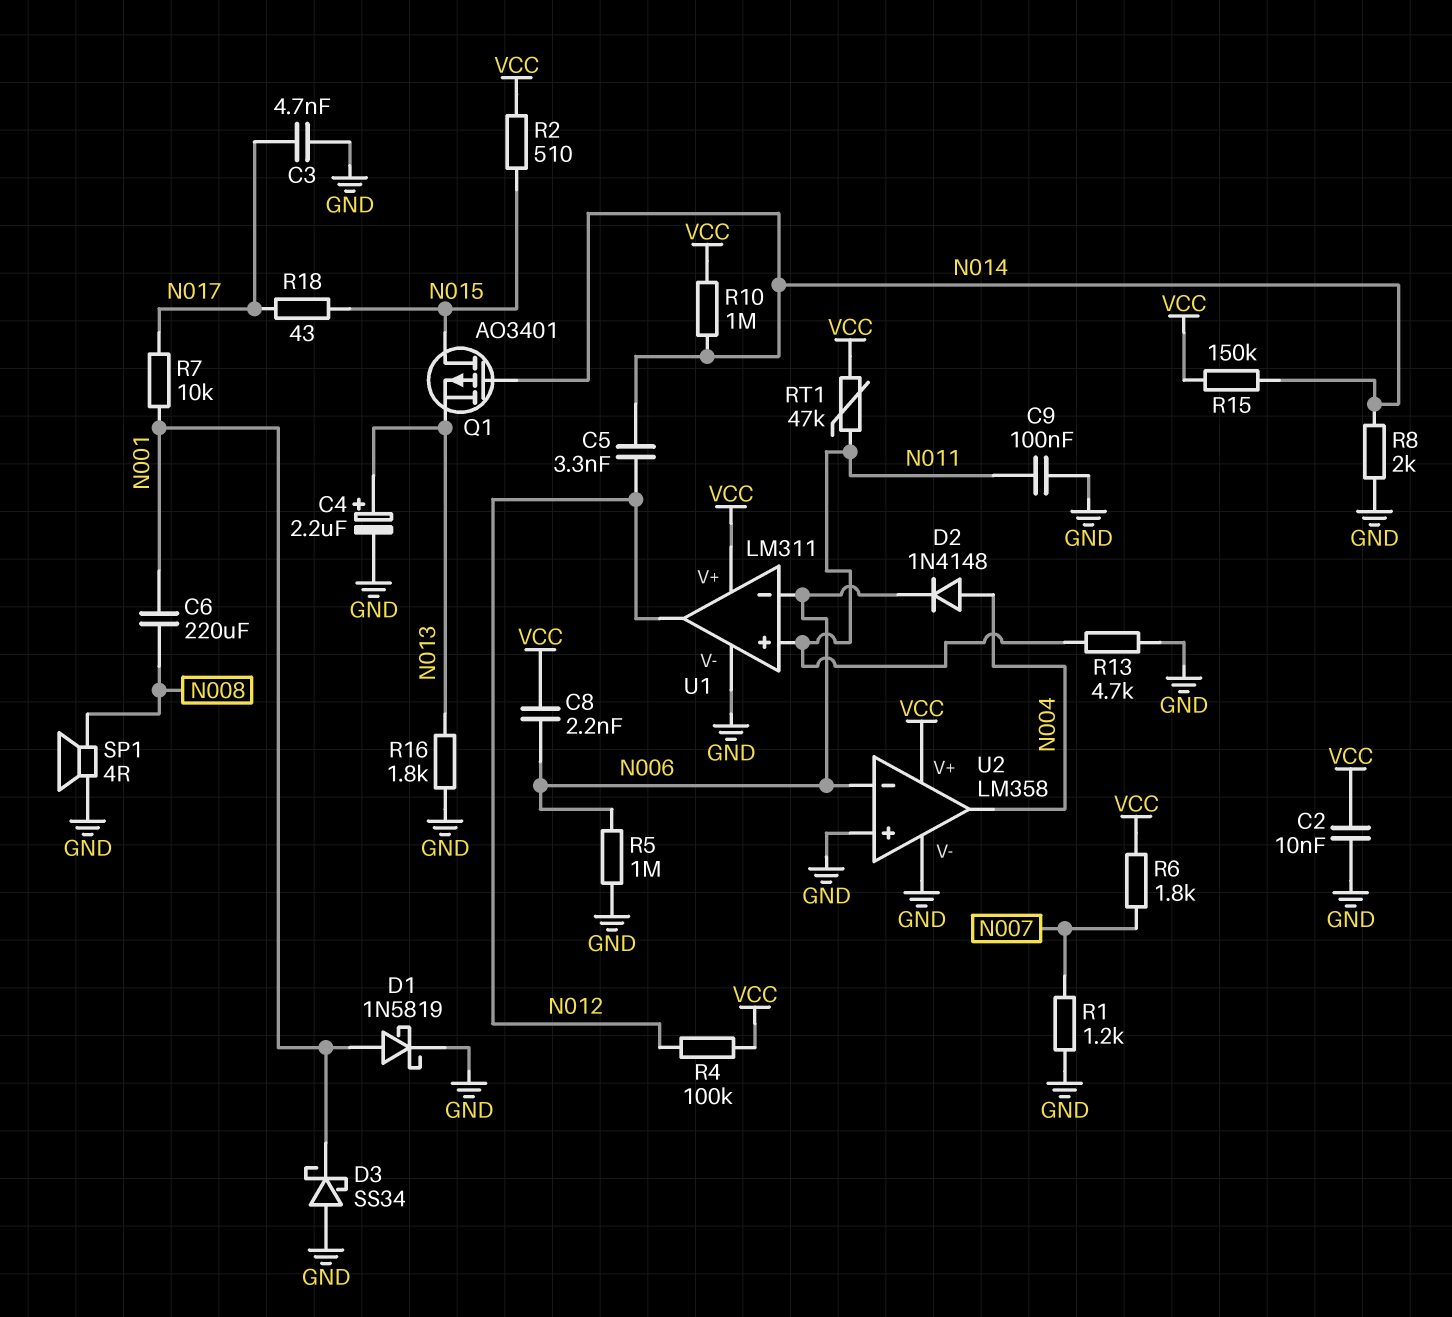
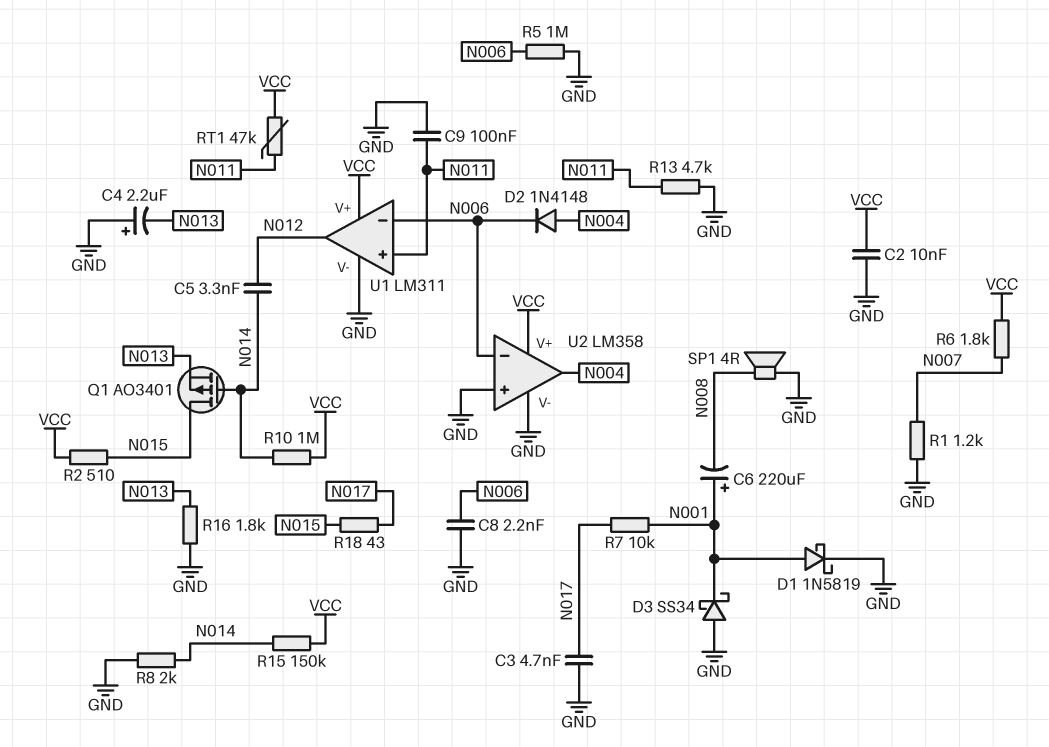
C4: 2.2uF (plus N013, minus GND) -> 2.2uF (plus GND, minus N013)
C6: 220uF (N001, N008) -> 220uF (plus N001, minus N008)
C8: 2.2nF (N006, VCC) -> 2.2nF (GND, N006)
R4: 100k (N012, VCC) -> none

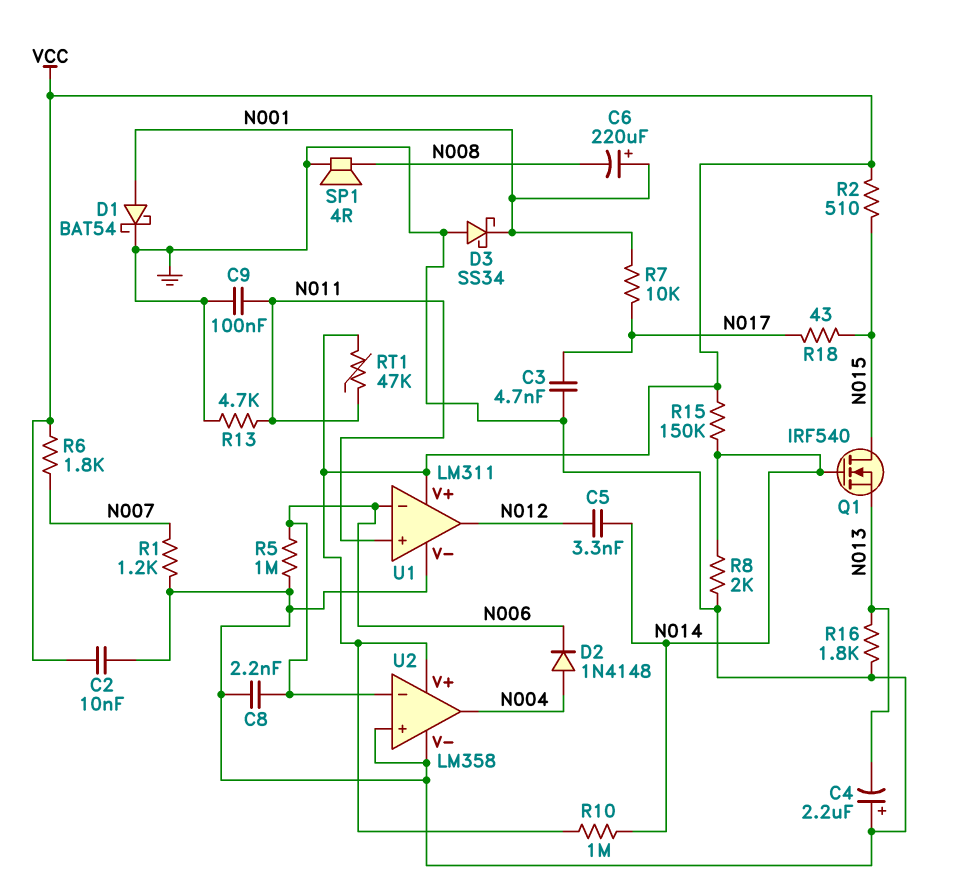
D1: schottky 1N5819 (A N001, K GND) -> schottky BAT54 (A N001, K GND)
Q1: PMOS AO3401 (G N014, D N015, S N013) -> NMOS IRF540 (G N014, D N015, S N013)

